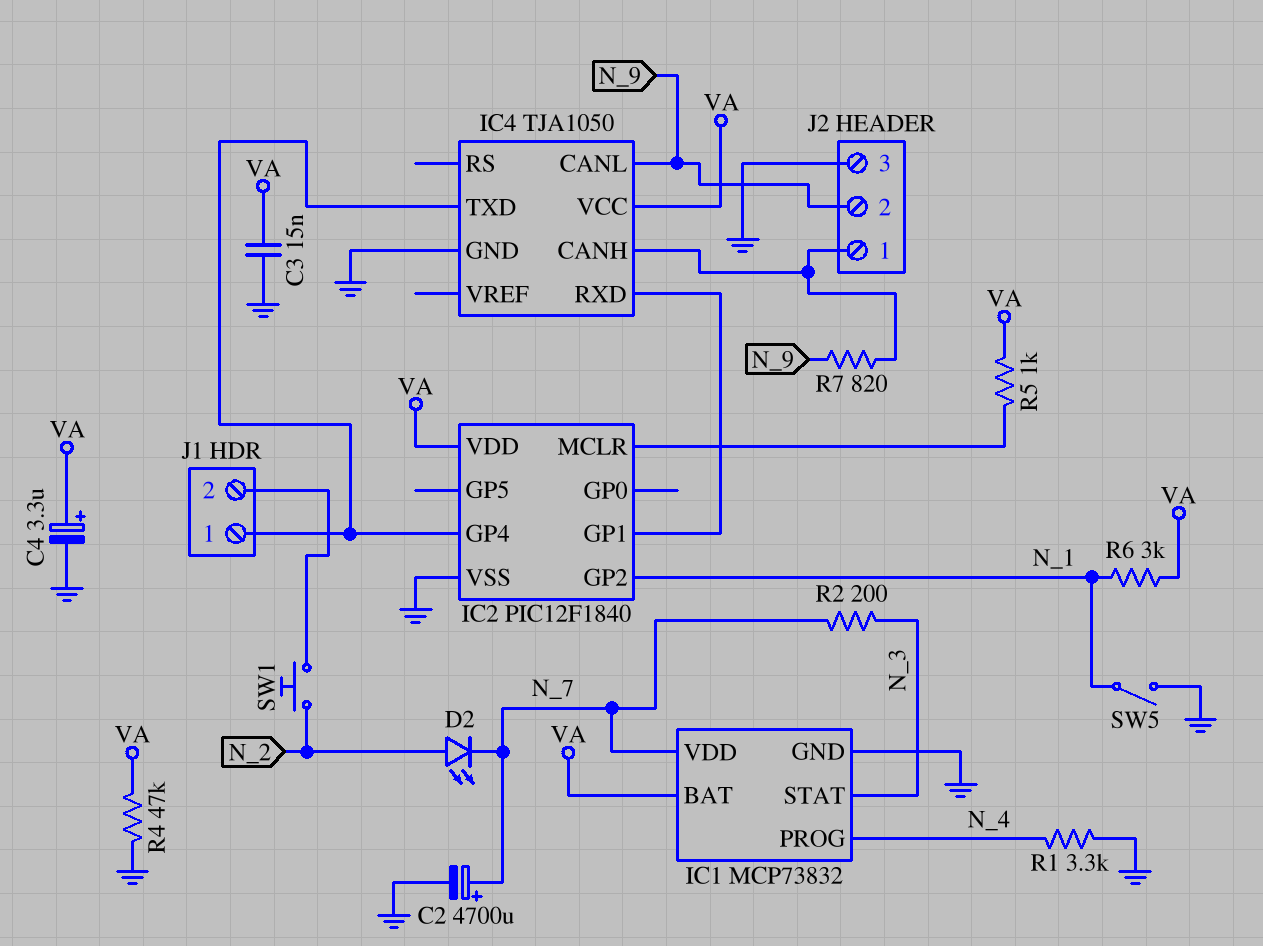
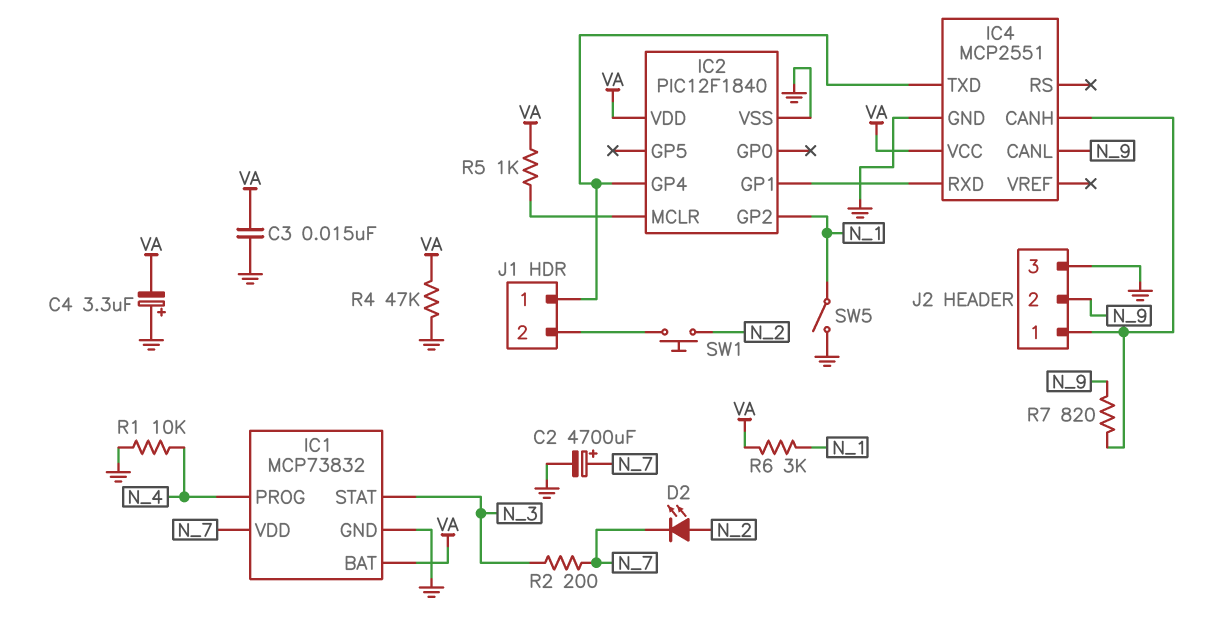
C4: 3.3uF (plus VA, minus GND) -> 3.3uF (plus GND, minus VA)
IC4: TJA1050 -> MCP2551
R1: 3.3k (GND, N_4) -> 10k (GND, N_4)

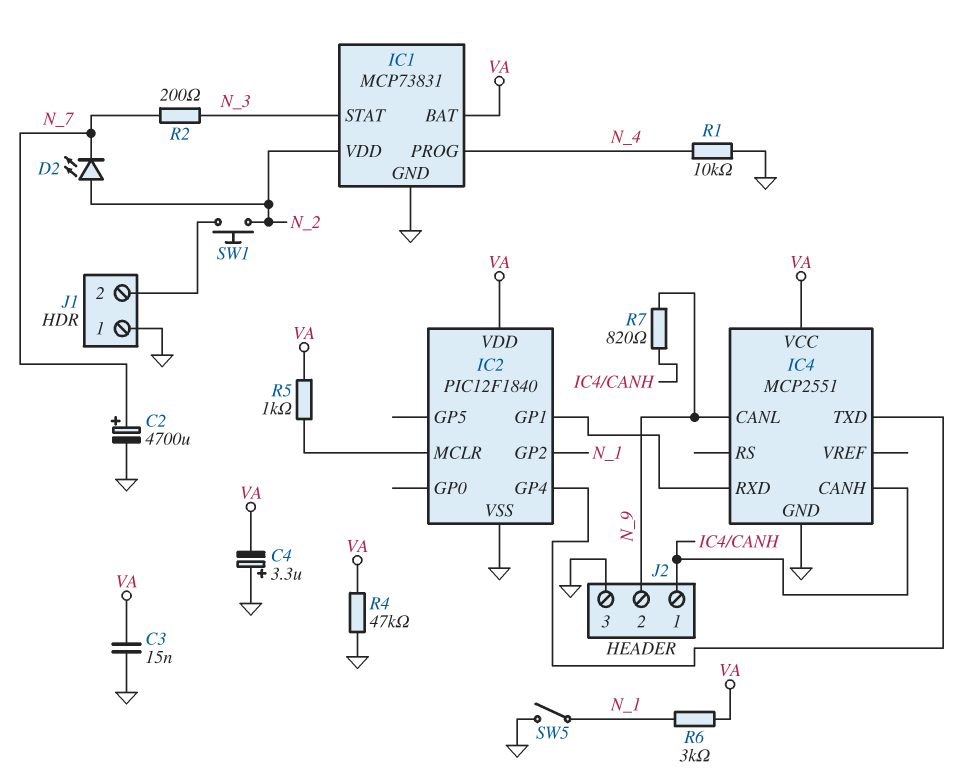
IC1: MCP73832 -> MCP73831
IC1 pin VDD: N_7 -> N_2
J1 pin 1: IC2/GP4 -> GND

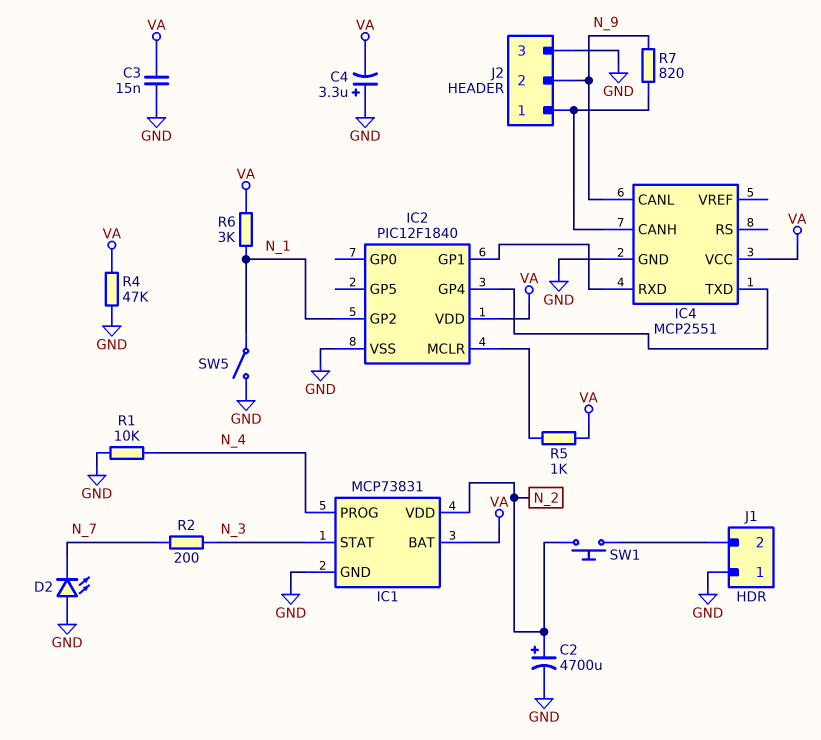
C2: 4700uF (plus N_7, minus GND) -> 4700uF (plus N_2, minus GND)
D2: LED (A N_2, K N_7) -> LED (A GND, K N_7)

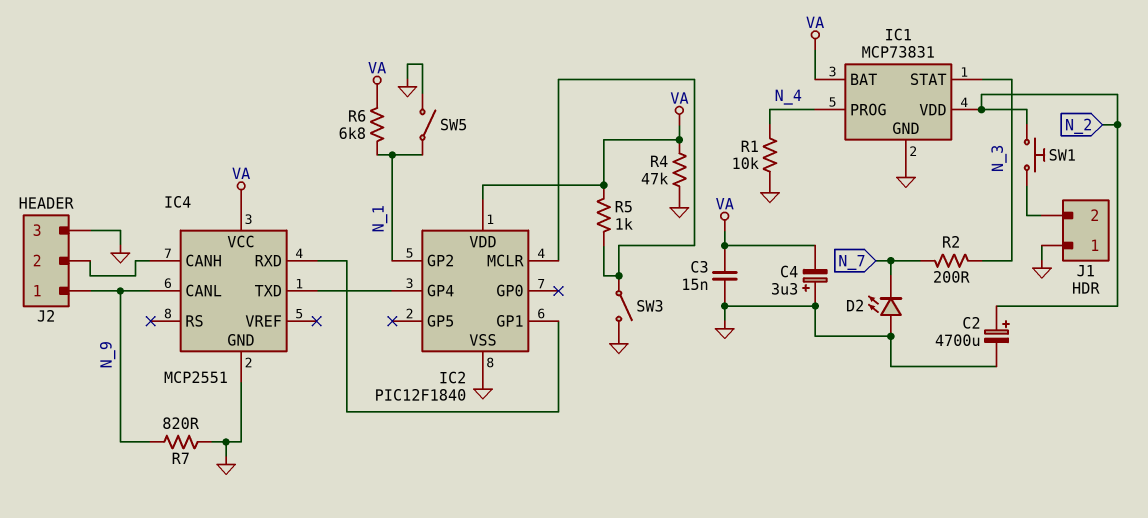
J2 pin 1: IC4/CANH -> N_9
J2 pin 2: N_9 -> IC4/CANH
R6: 3k (N_1, VA) -> 6.8k (N_1, VA)
R7: 820 (IC4/CANH, N_9) -> 820 (GND, N_9)
SW3: none -> switch (GND, IC2/MCLR)

